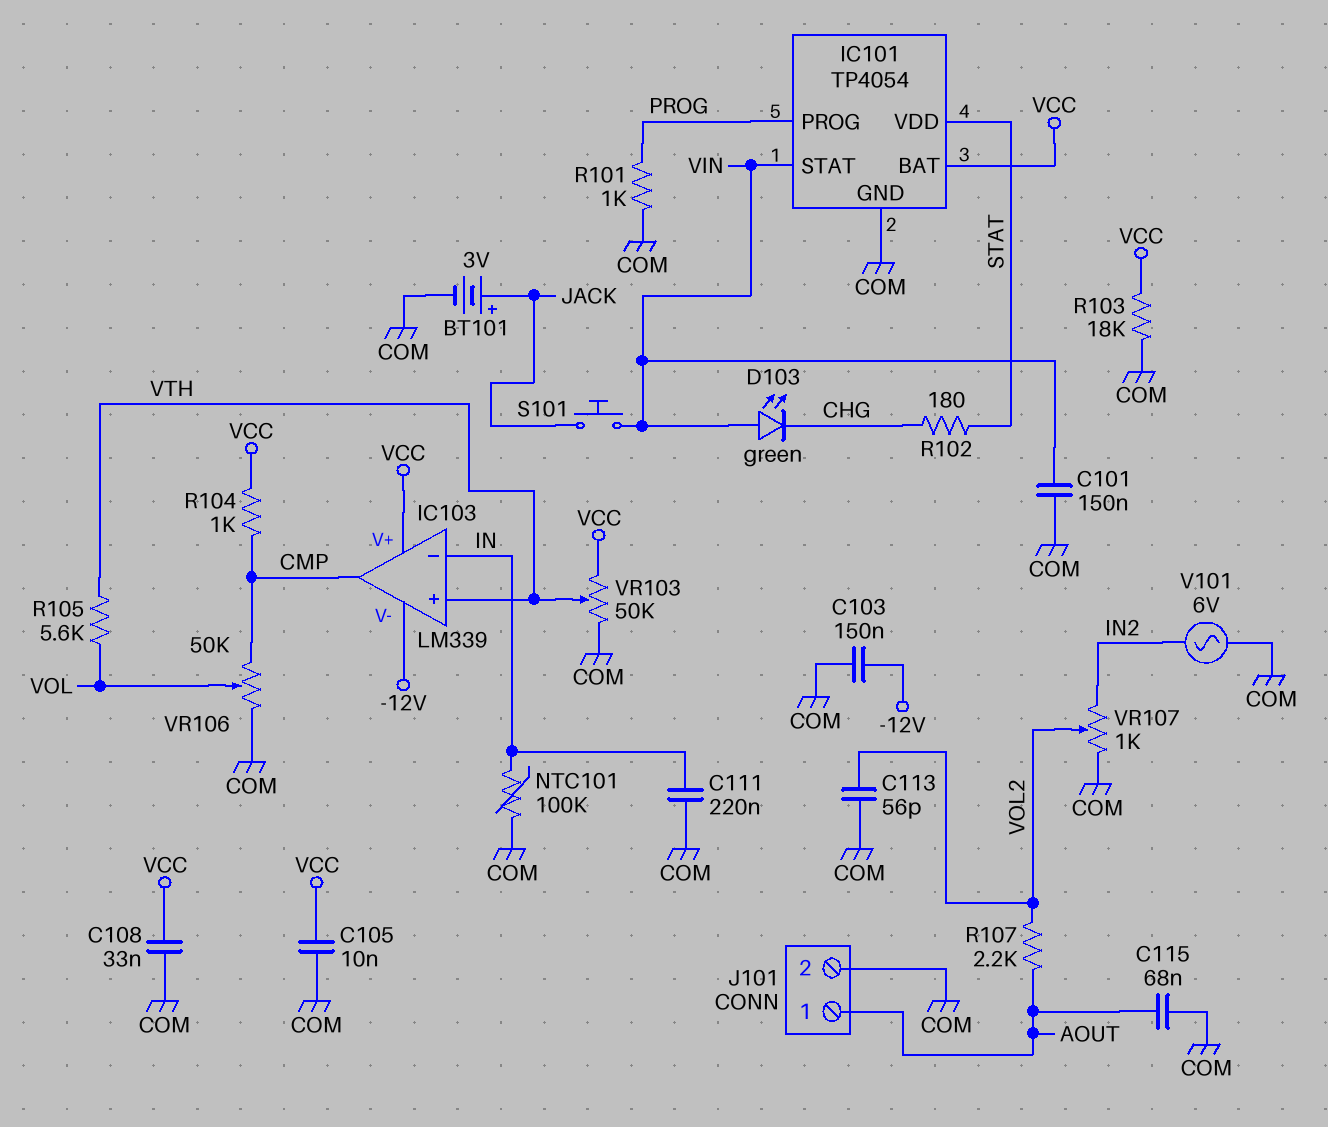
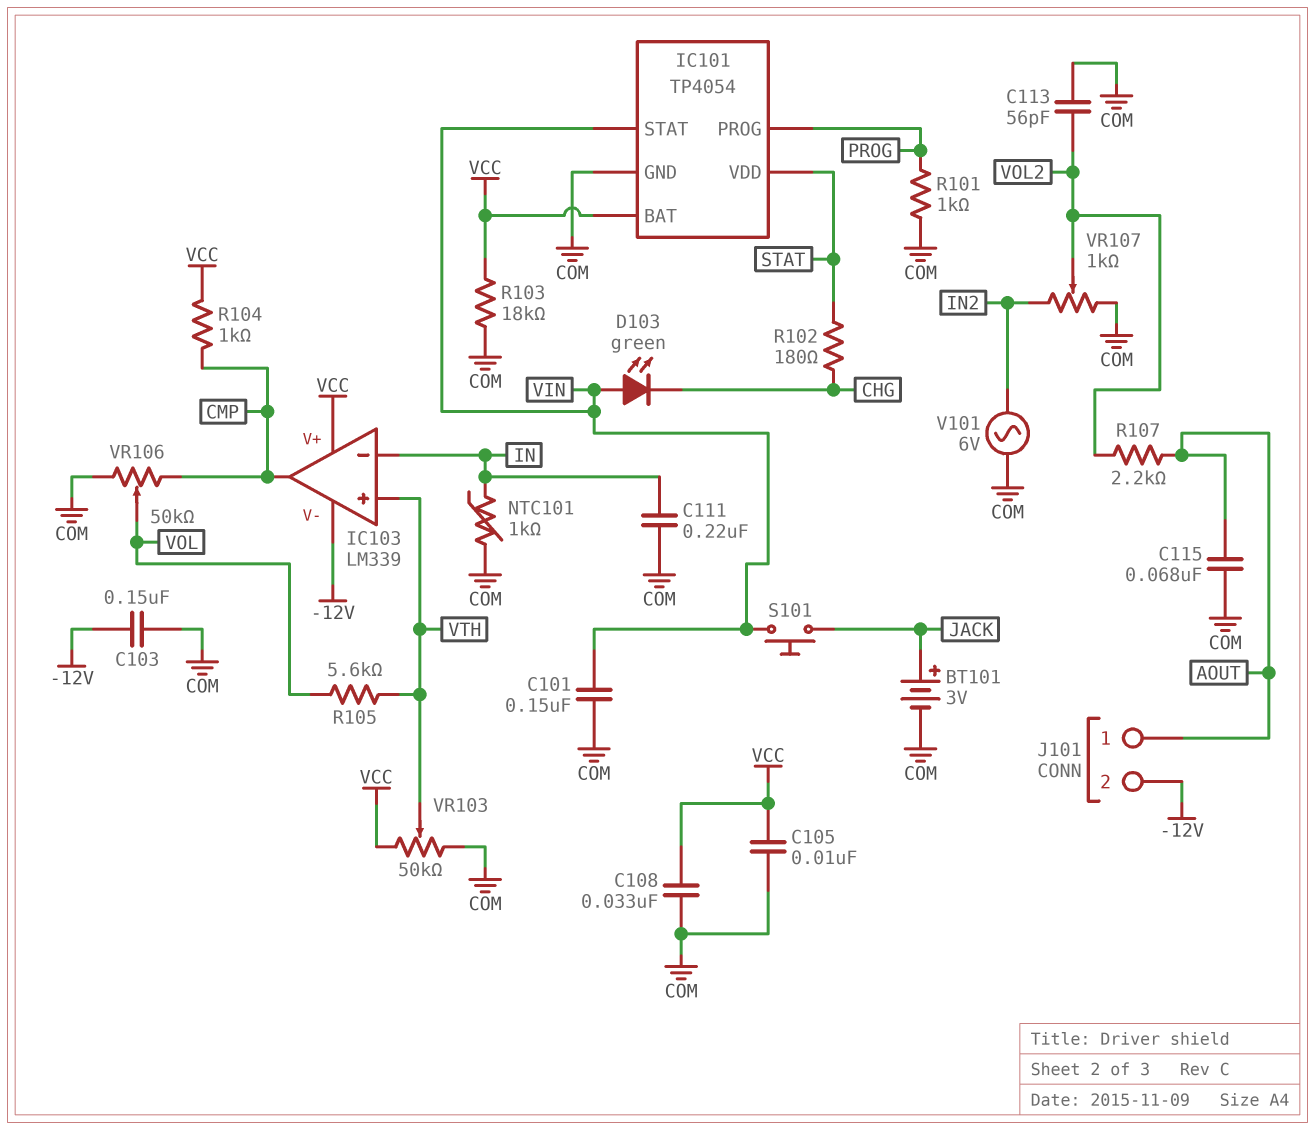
J101 pin 2: COM -> -12V
NTC101: 100k (COM, IN) -> 1k (COM, IN)

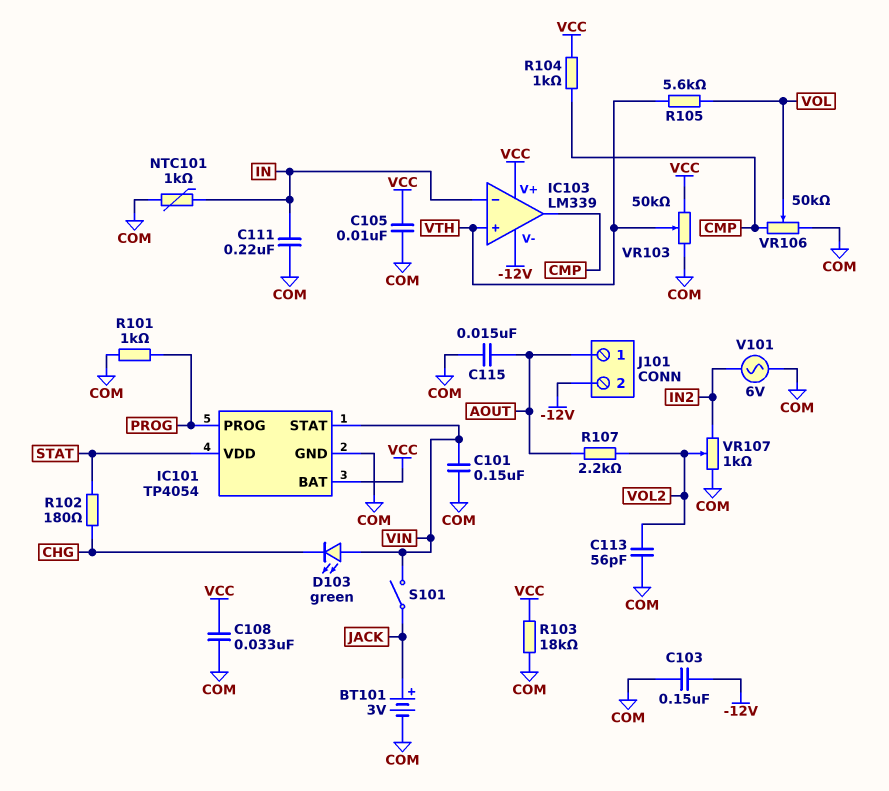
C115: 68nF (AOUT, COM) -> 15nF (AOUT, COM)
S101: button (JACK, VIN) -> switch (JACK, VIN)

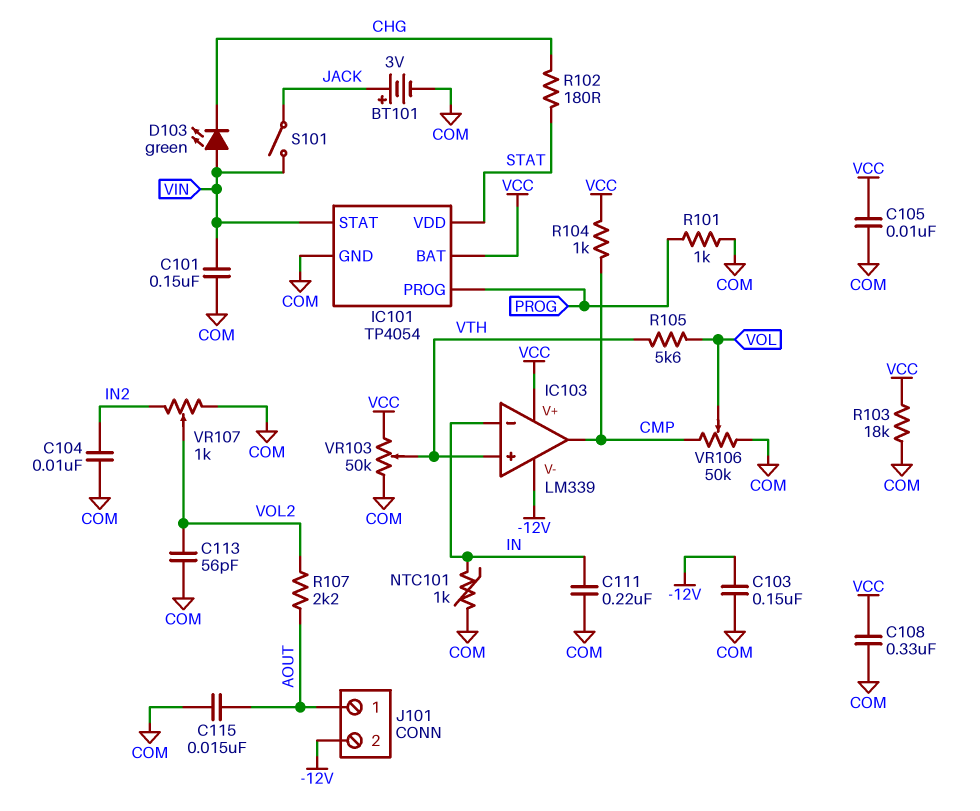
C104: none -> 10nF (COM, IN2)
C108: 33nF (COM, VCC) -> 330nF (COM, VCC)
V101: AC 6V (COM, IN2) -> none

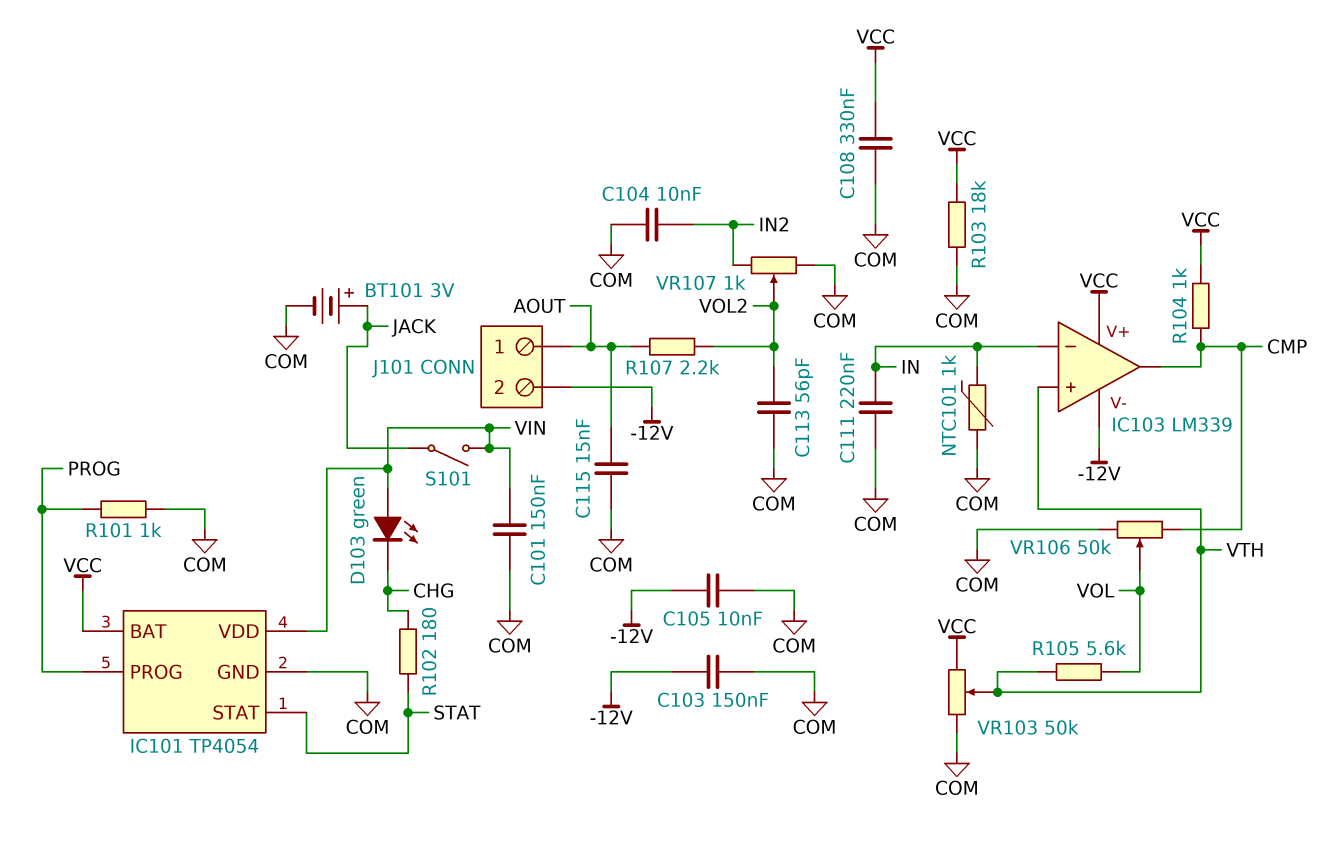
C105: 10nF (COM, VCC) -> 10nF (-12V, COM)
IC101 pin STAT: VIN -> STAT
IC101 pin VDD: STAT -> VIN

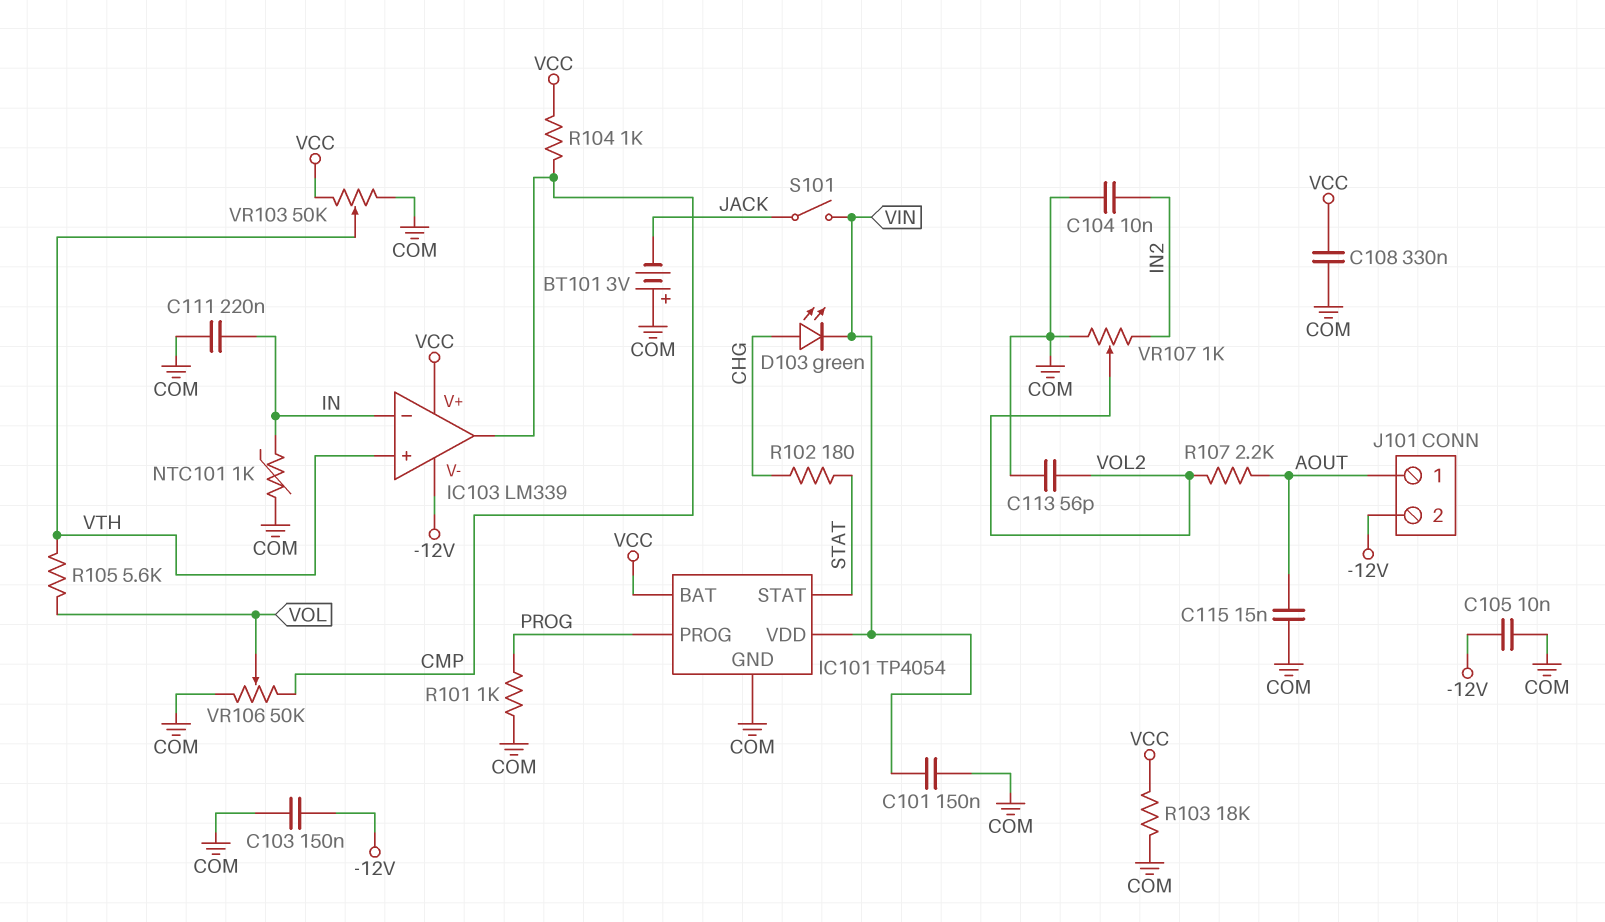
BT101: 3V (plus JACK, minus COM) -> 3V (plus COM, minus JACK)
D103: LED green (A VIN, K CHG) -> LED green (A CHG, K VIN)

